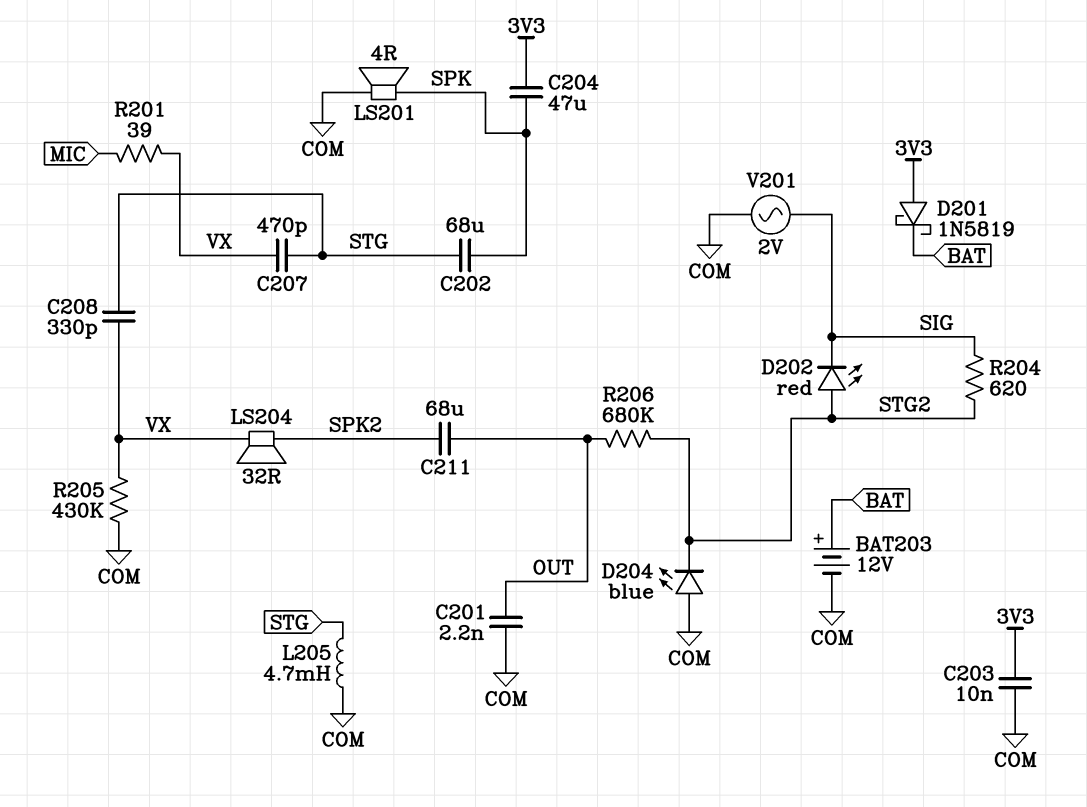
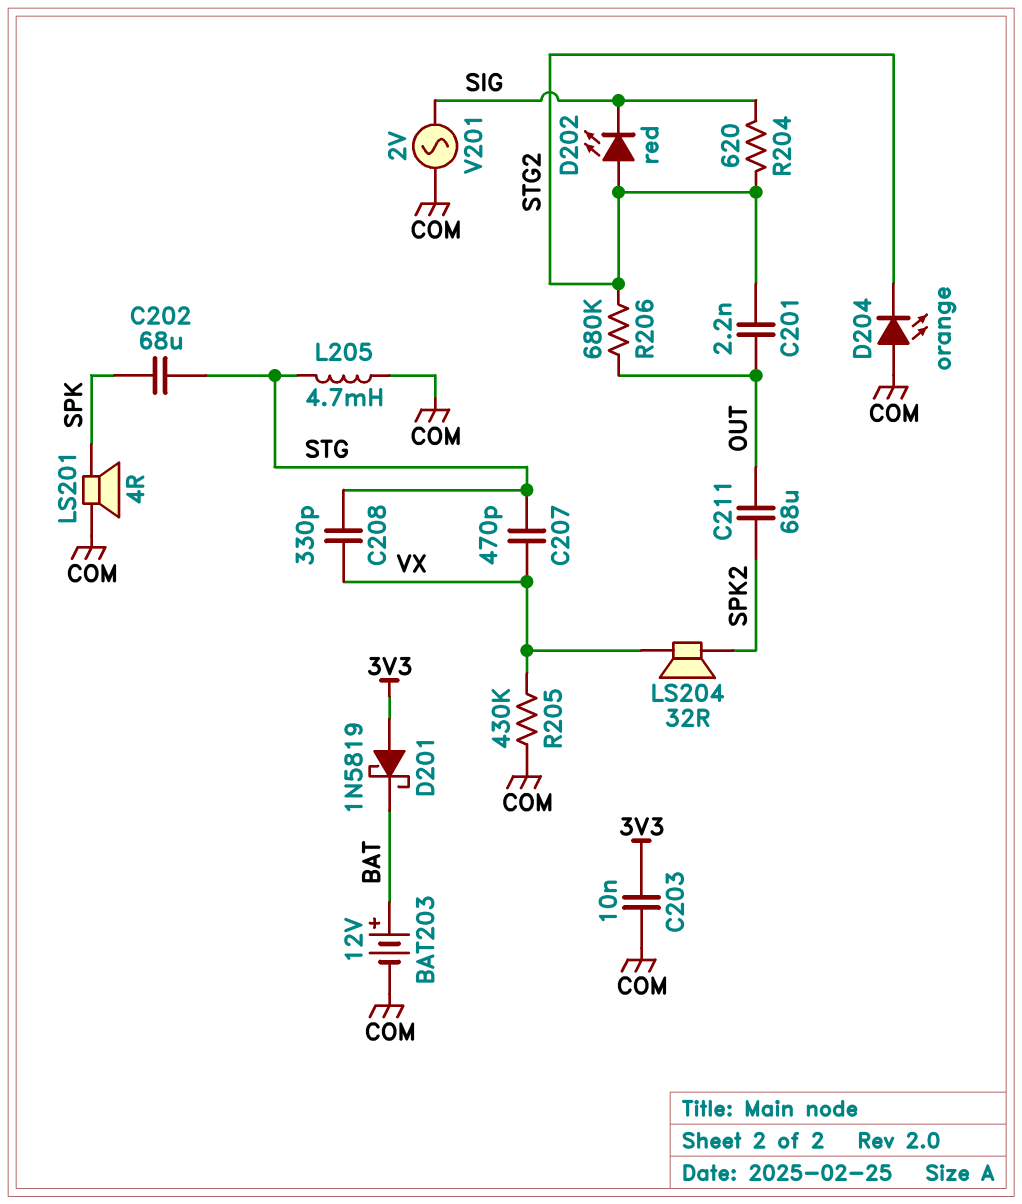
C201: 2.2nF (COM, OUT) -> 2.2nF (OUT, STG2)
C204: 47uF (3V3, SPK) -> none
D204: LED blue (A COM, K STG2) -> LED orange (A COM, K STG2)
R201: 39 (MIC, VX) -> none

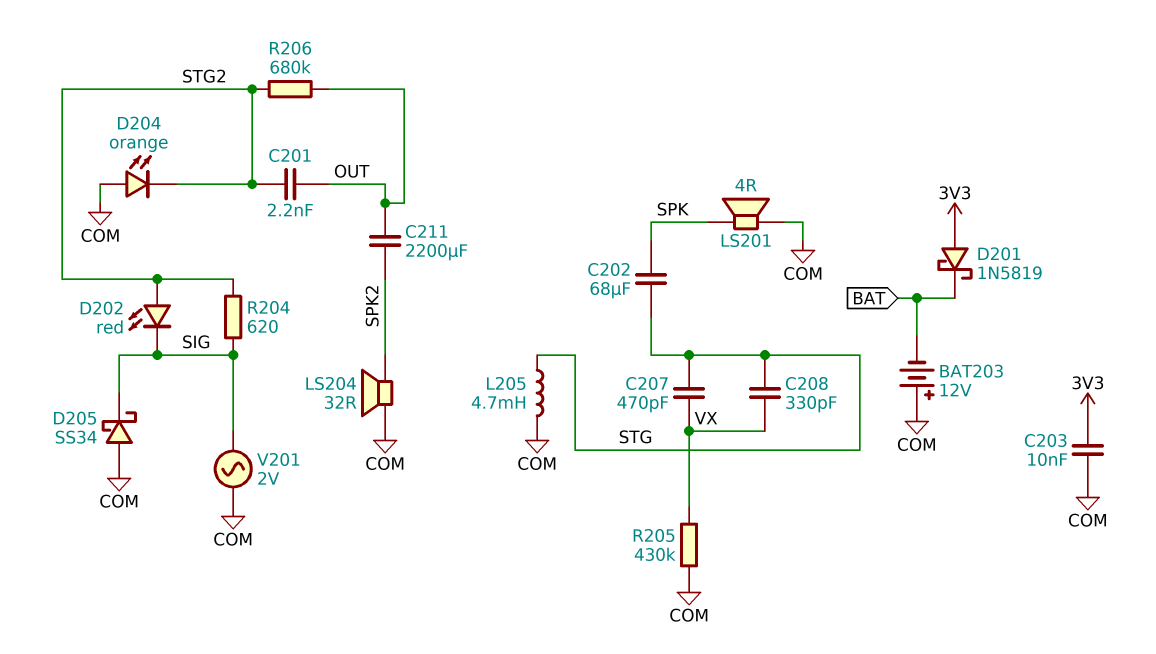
BAT203: 12V (plus BAT, minus COM) -> 12V (plus COM, minus BAT)
C211: 68uF (OUT, SPK2) -> 2200uF (OUT, SPK2)
D205: none -> schottky SS34 (A COM, K SIG)
LS204: speaker 32R (SPK2, VX) -> speaker 32R (COM, SPK2)

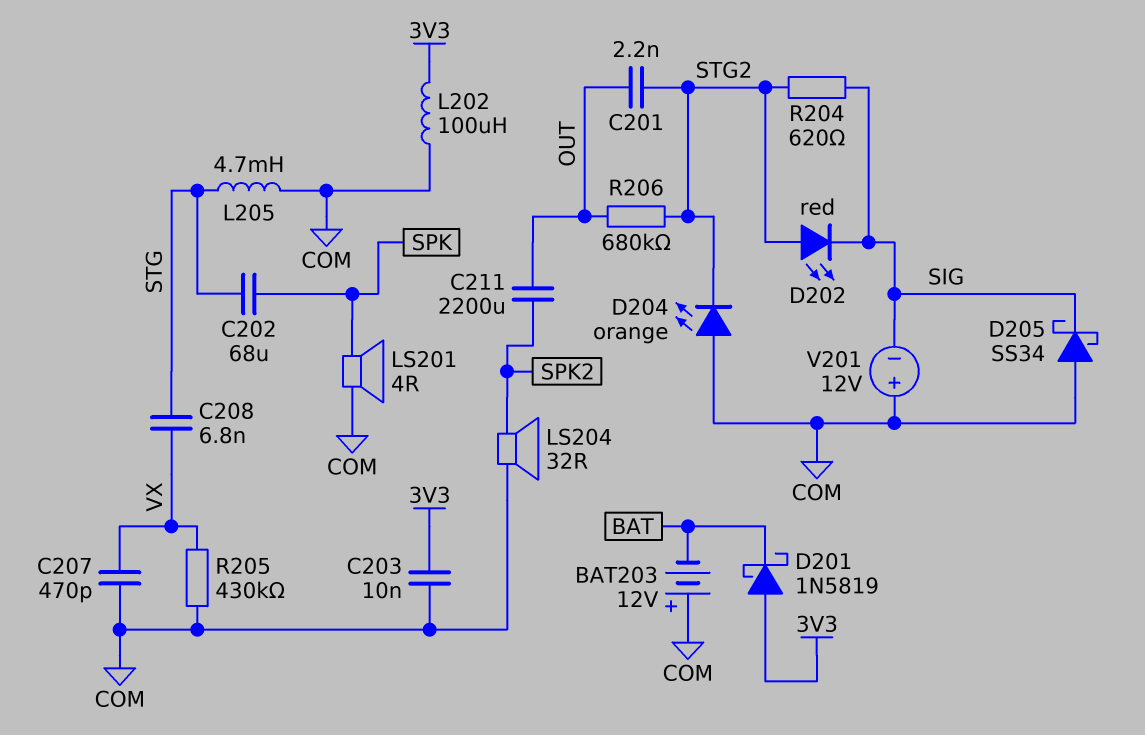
C207: 470pF (STG, VX) -> 470pF (COM, VX)
C208: 330pF (STG, VX) -> 6.8nF (STG, VX)
L202: none -> 100uH (3V3, COM)
V201: AC 2V (COM, SIG) -> 12V (plus COM, minus SIG)

